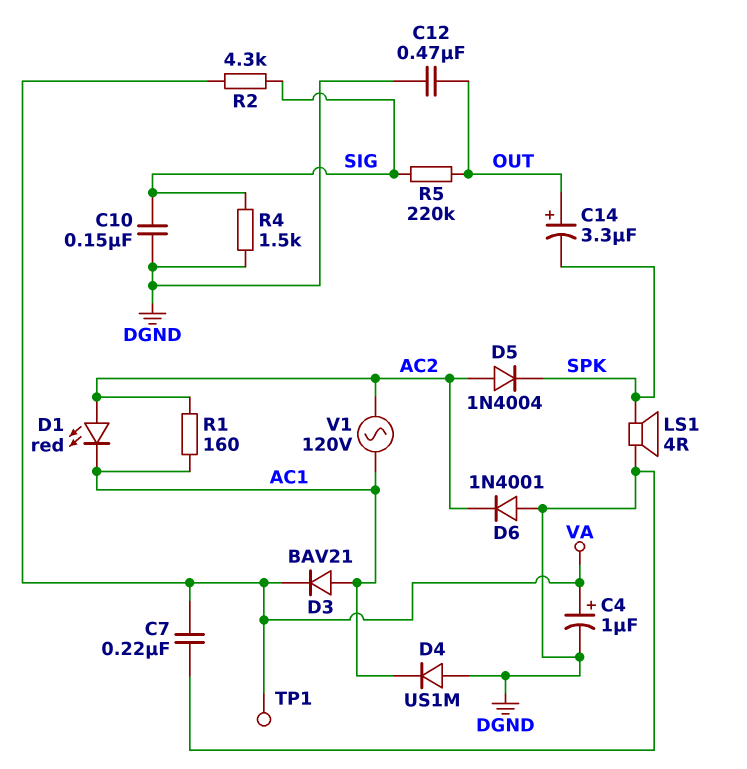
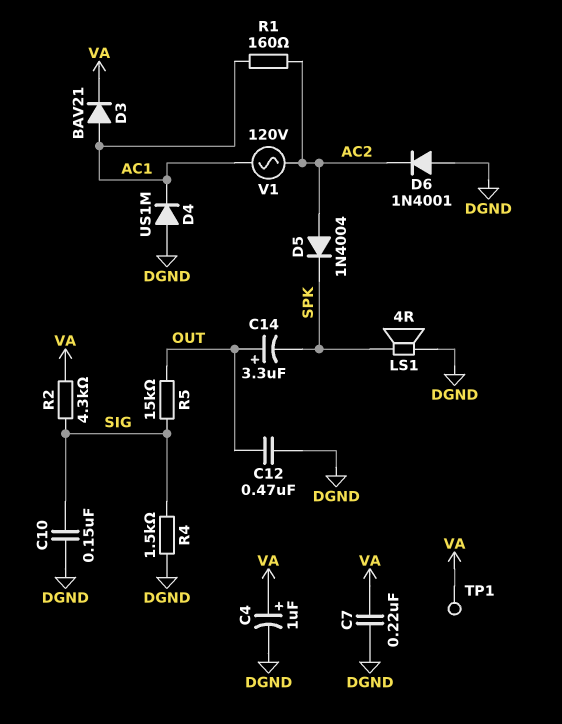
D1: LED red (A AC2, K AC1) -> none
R5: 220k (OUT, SIG) -> 15k (OUT, SIG)

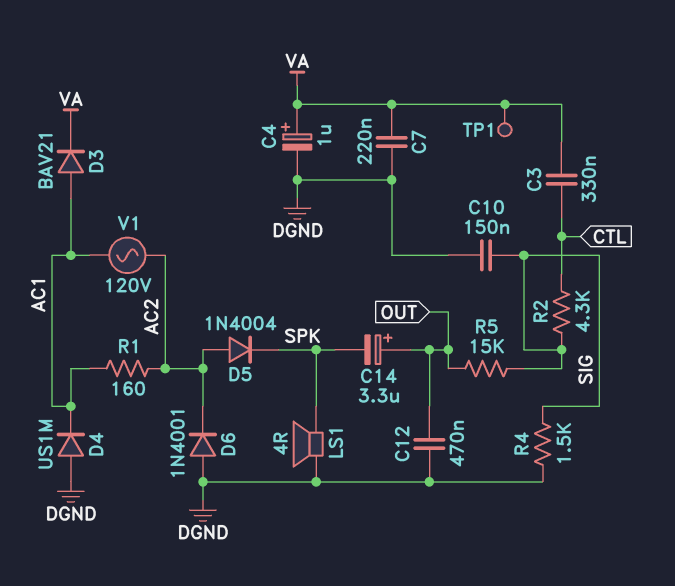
C3: none -> 330nF (CTL, VA)
R2: 4.3k (SIG, VA) -> 4.3k (CTL, SIG)

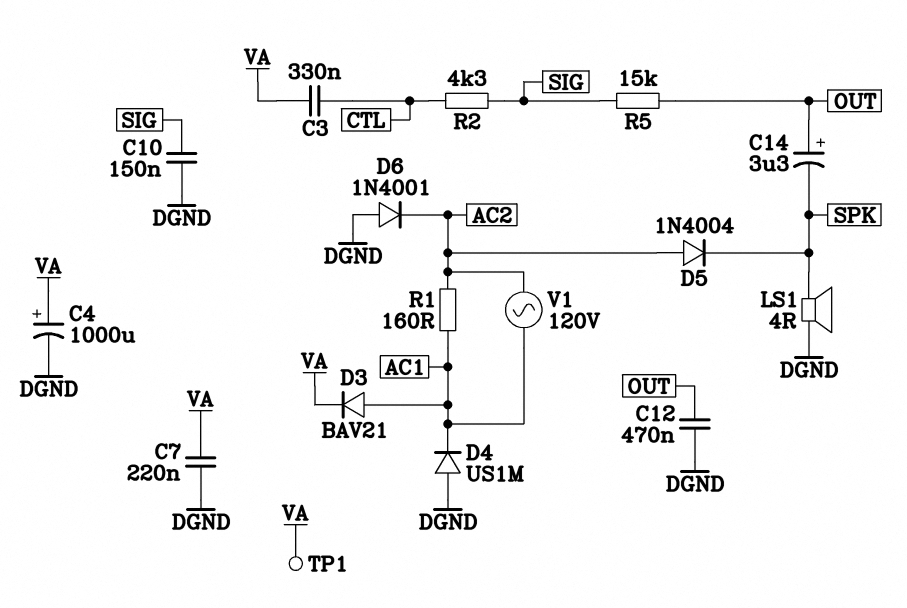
C4: 1uF (plus VA, minus DGND) -> 1000uF (plus VA, minus DGND)
R4: 1.5k (DGND, SIG) -> none

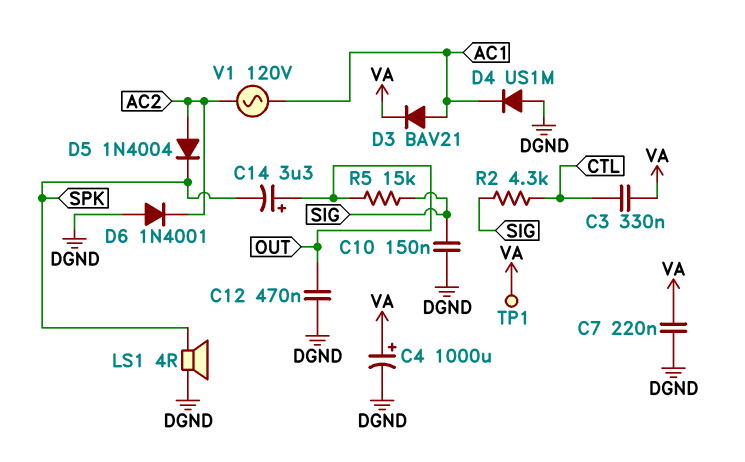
R1: 160 (AC1, AC2) -> none

